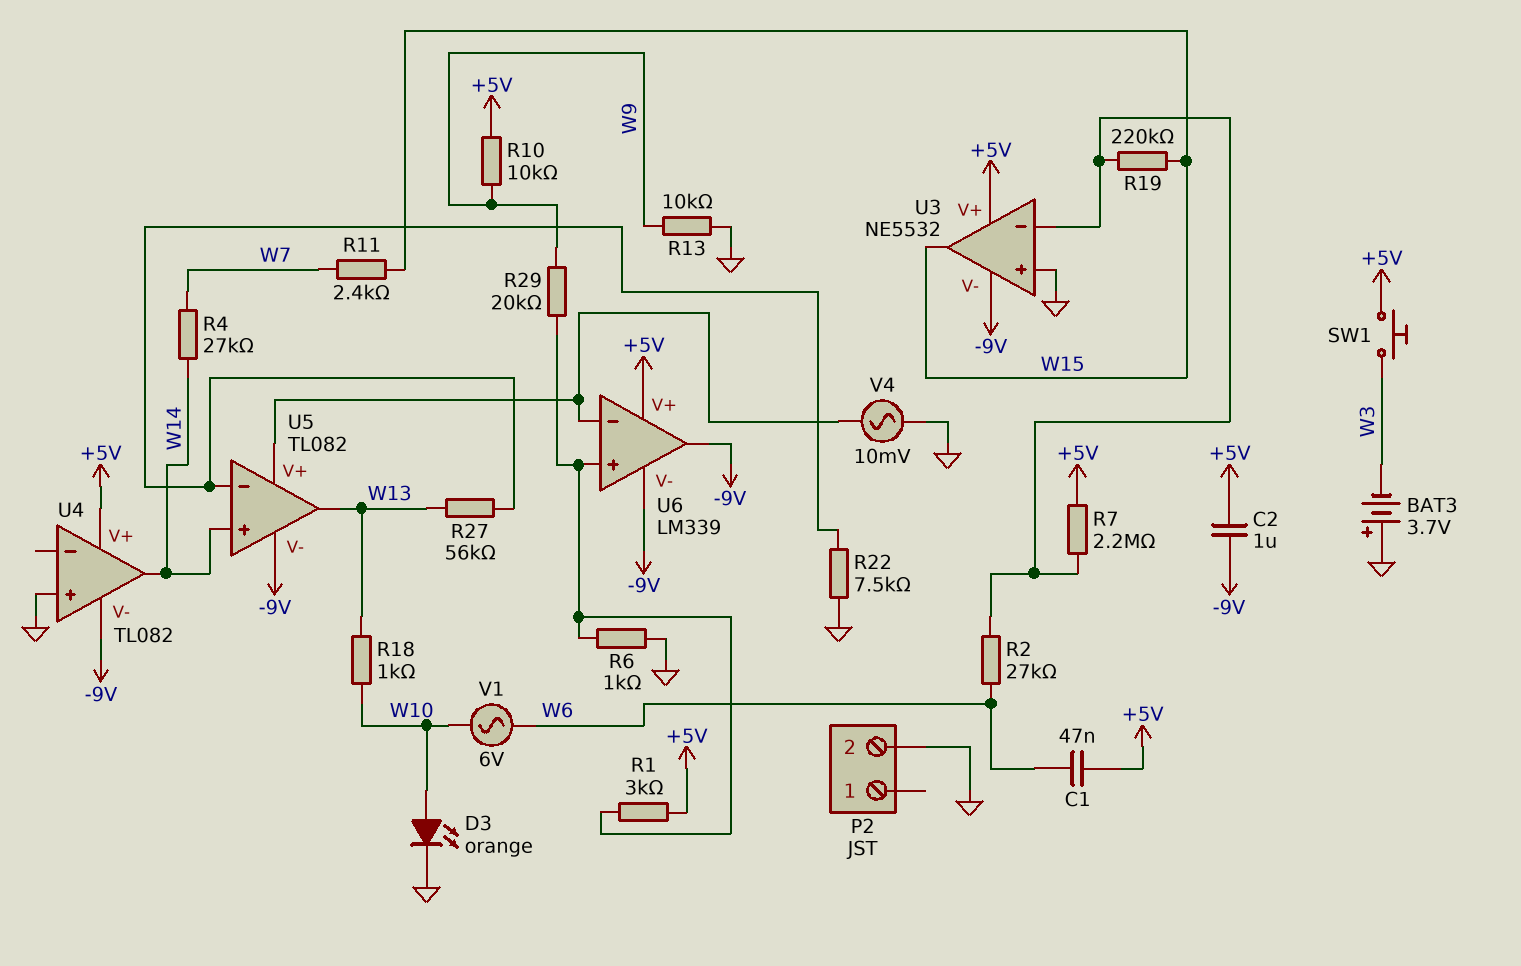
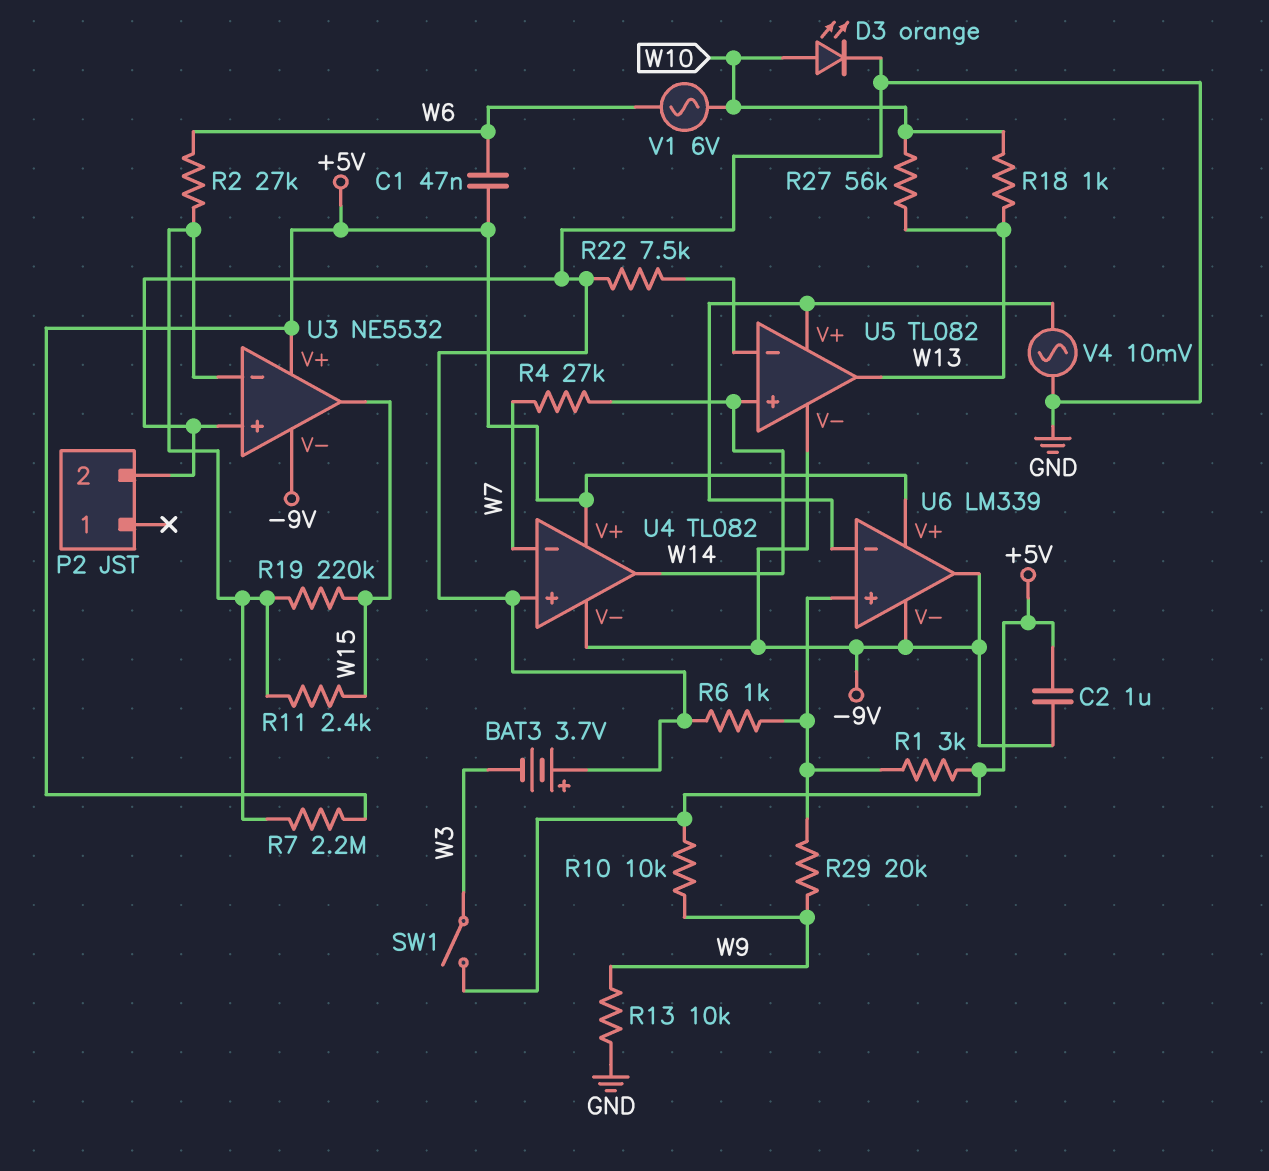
R11: 2.4k (W7, W15) -> 2.4k (U3/in-, W15)
R27: 56k (U5/in-, W13) -> 56k (W10, W13)
SW1: button (+5V, W3) -> switch (+5V, W3)
U4 pin in-: none -> W7

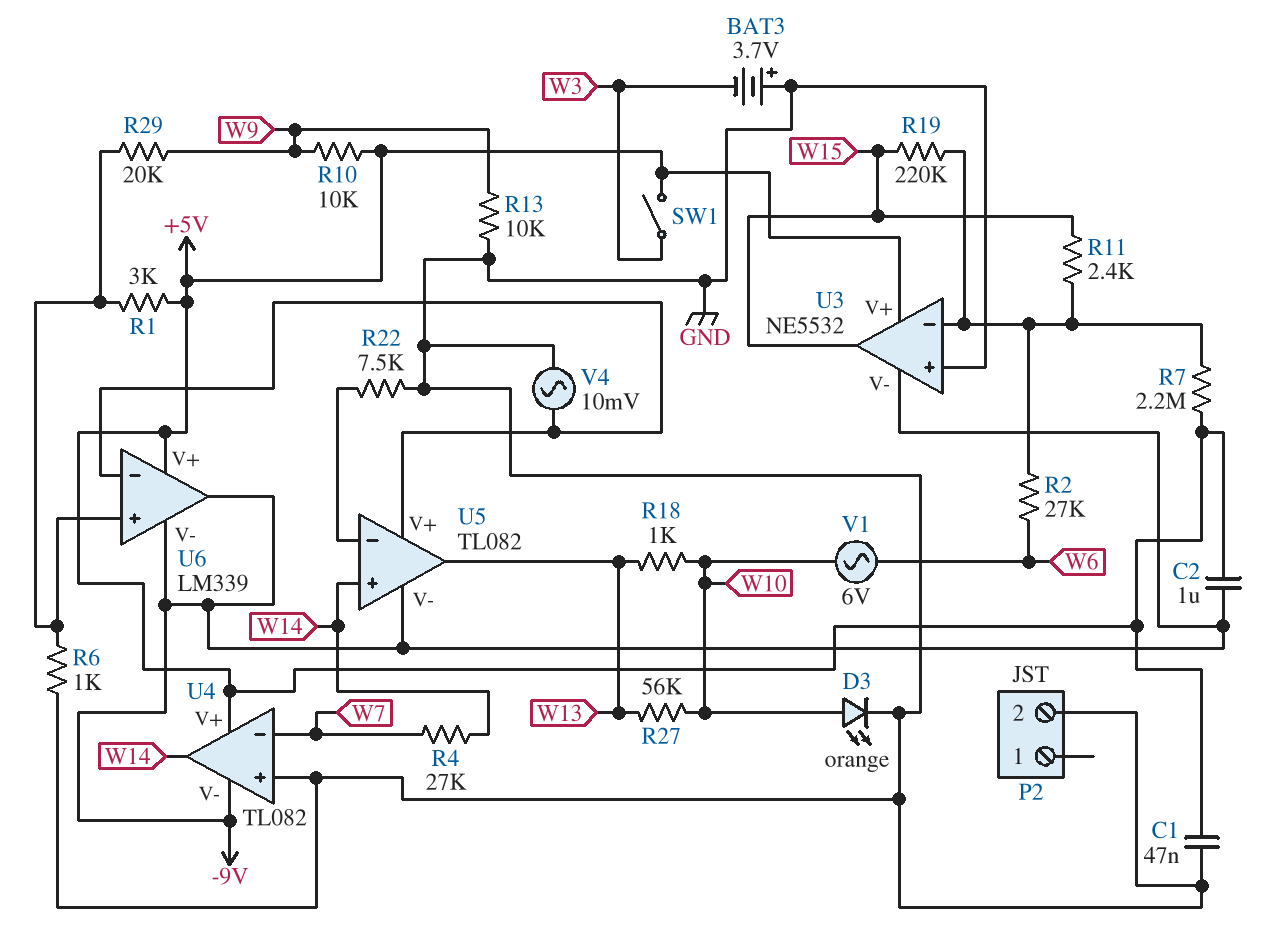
C1: 47nF (+5V, W6) -> 47nF (+5V, GND)

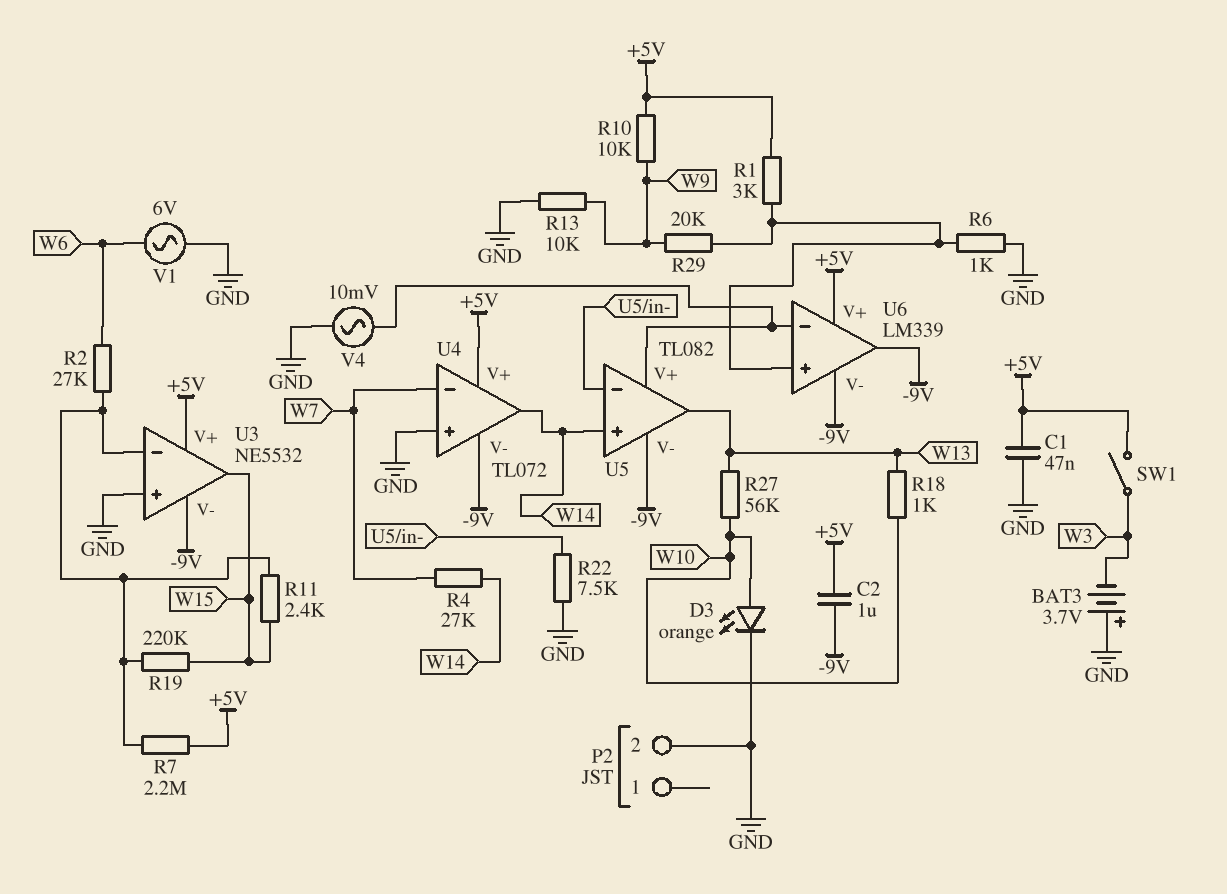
U4: TL082 -> TL072
V1: AC 6V (W6, W10) -> AC 6V (GND, W6)

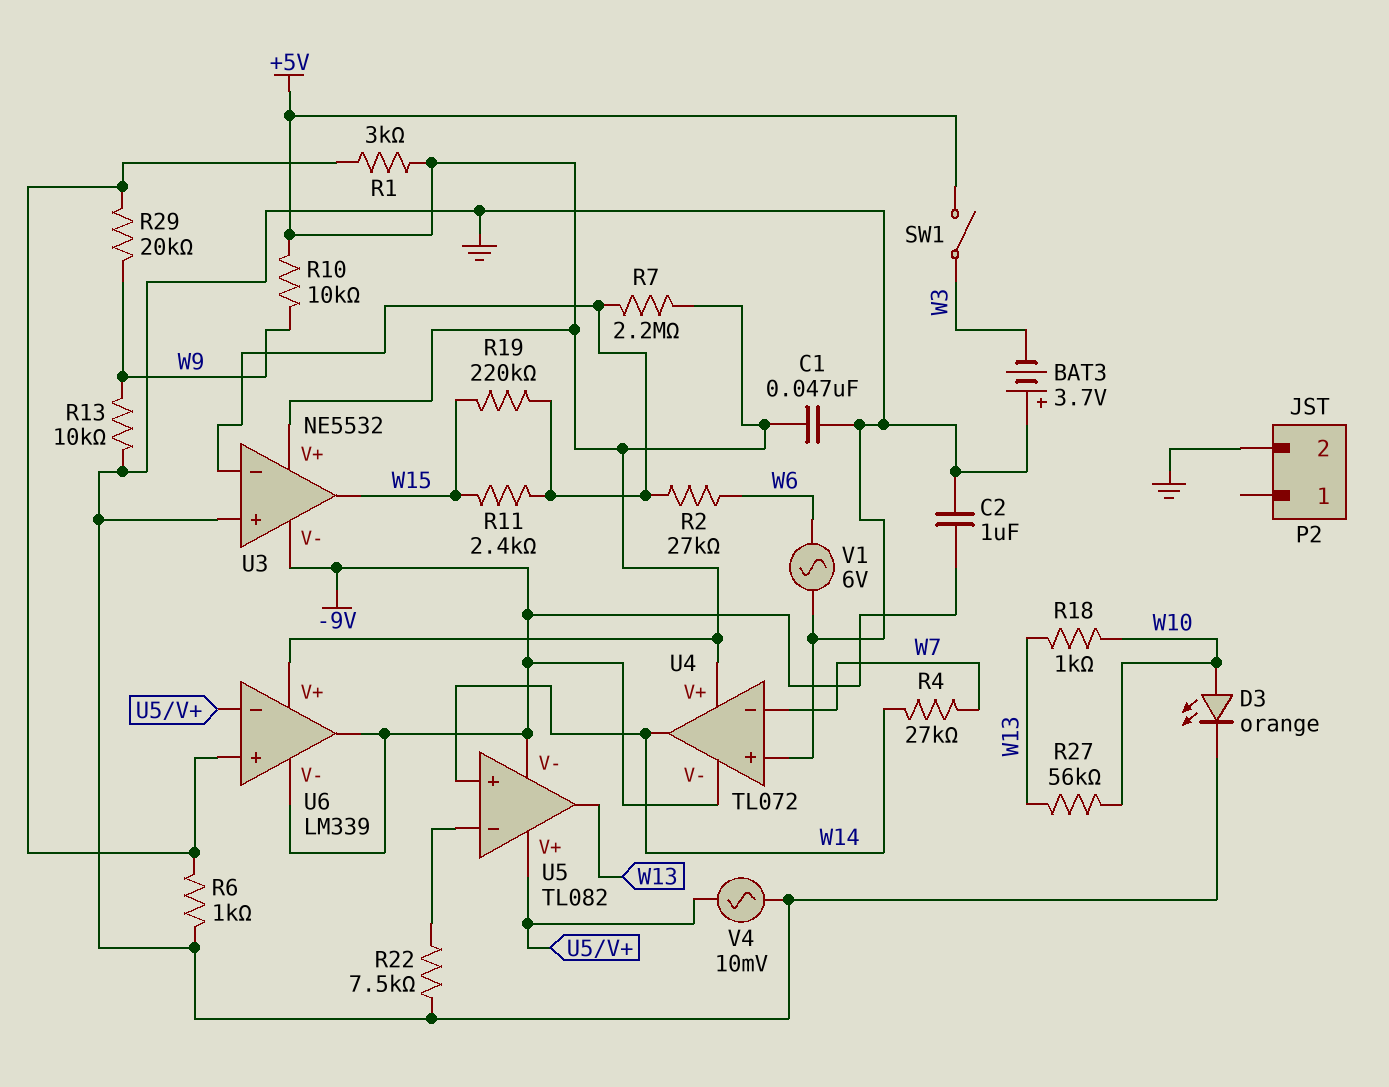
C2: 1uF (+5V, -9V) -> 1uF (-9V, GND)

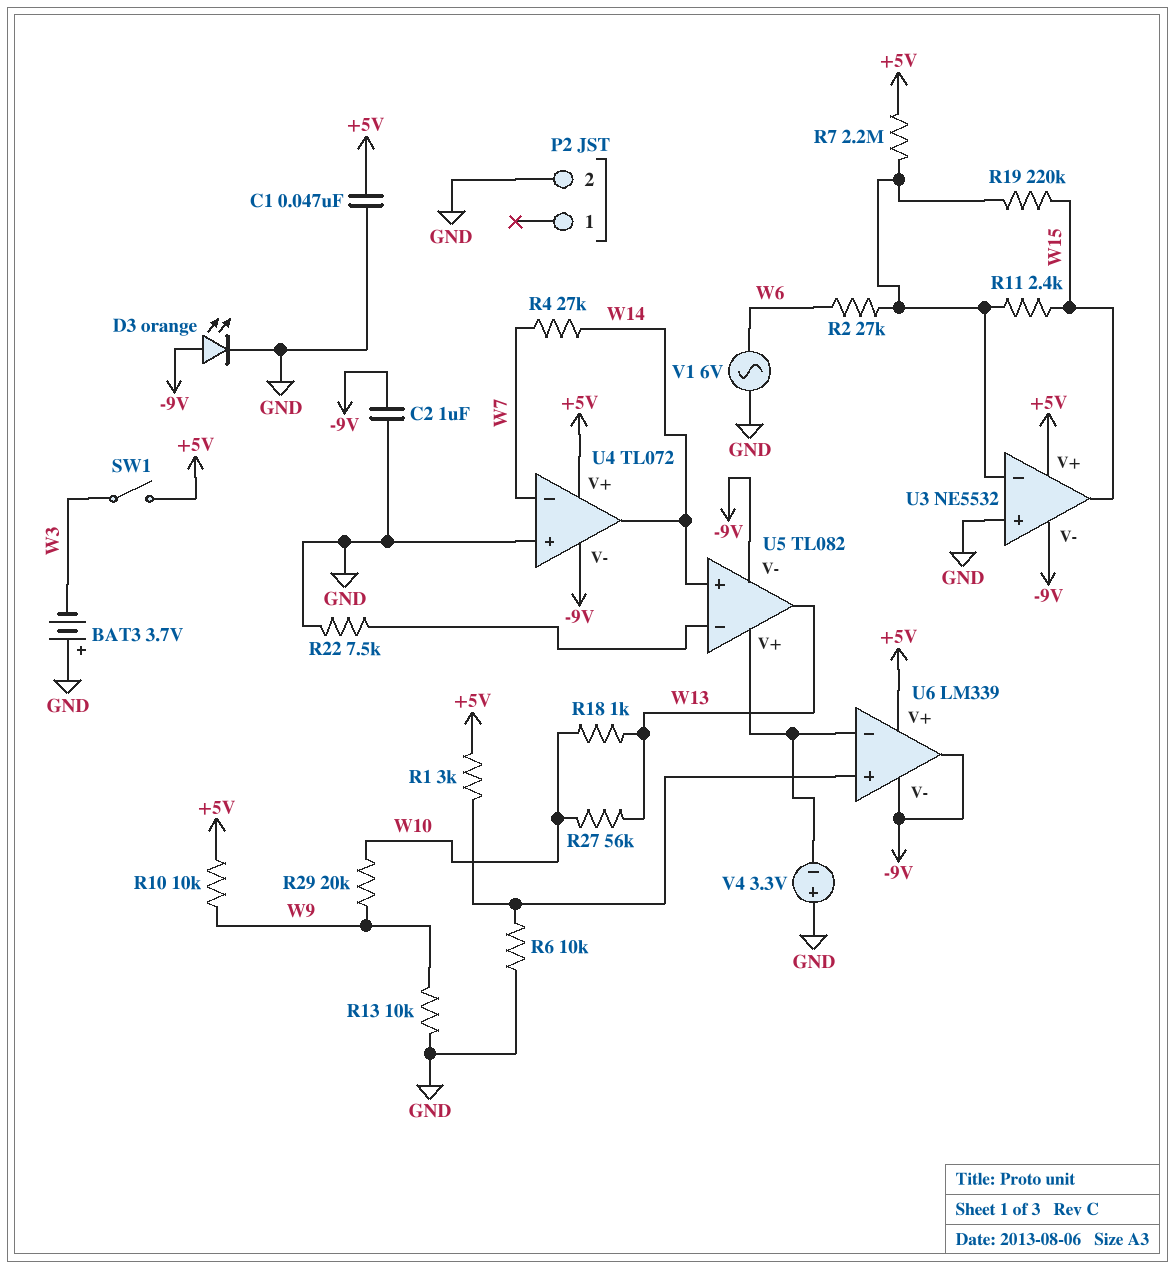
D3: LED orange (A W10, K GND) -> LED orange (A -9V, K GND)
R6: 1k (GND, U6/in+) -> 10k (GND, U6/in+)
R29: 20k (U6/in+, W9) -> 20k (W9, W10)
V4: AC 10mV (GND, U5/V+) -> 3.3V (plus GND, minus U5/V+)

